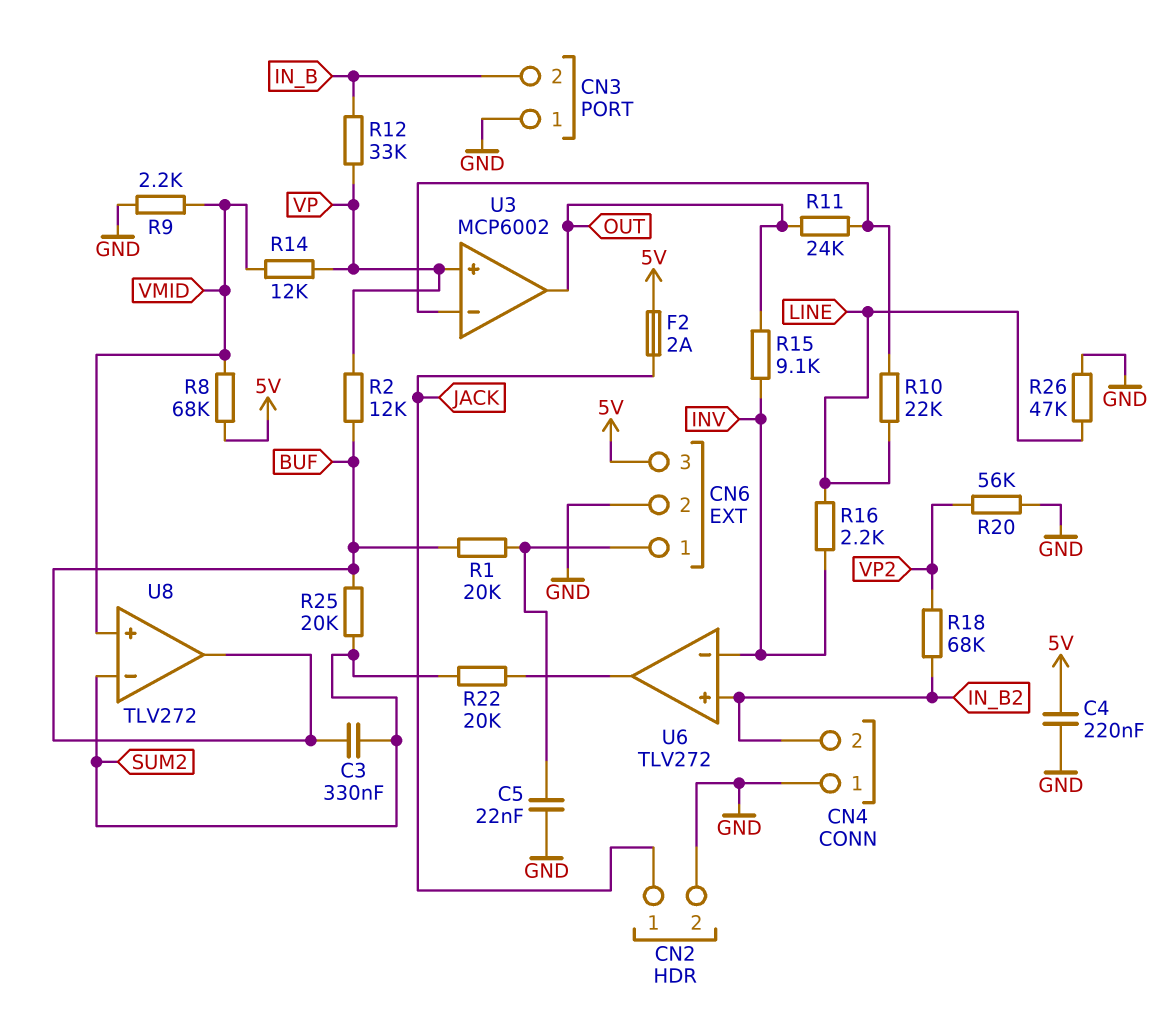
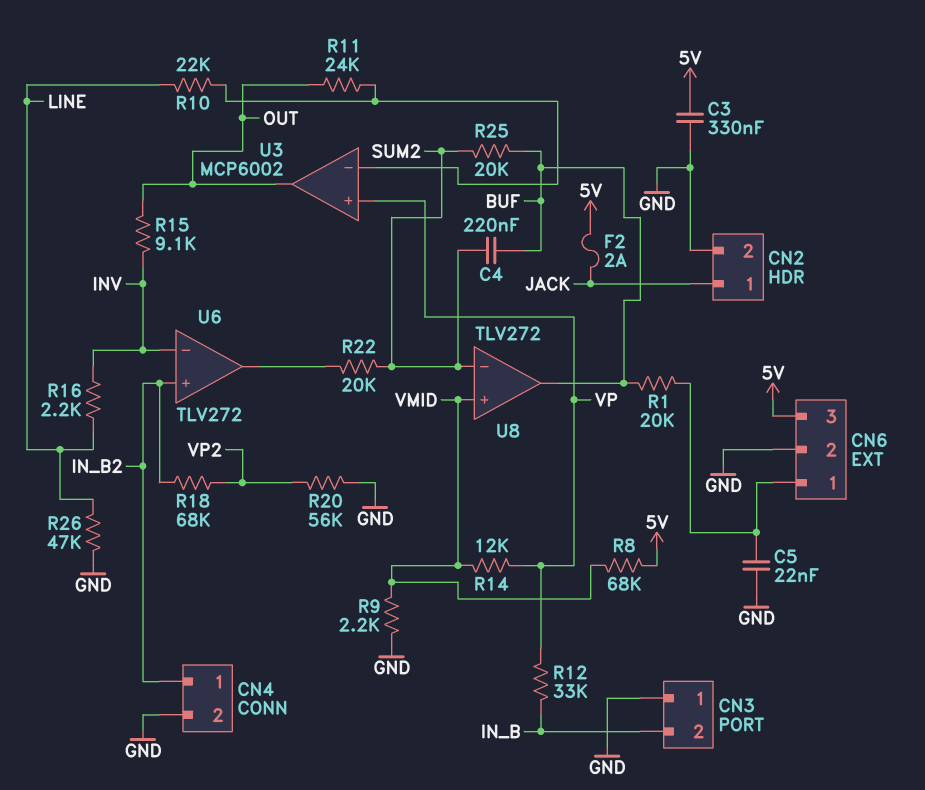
C3: 330nF (BUF, SUM2) -> 330nF (5V, GND)
C4: 220nF (5V, GND) -> 220nF (BUF, SUM2)
CN4 pin 1: GND -> IN_B2
CN4 pin 2: IN_B2 -> GND
R2: 12k (BUF, VP) -> none

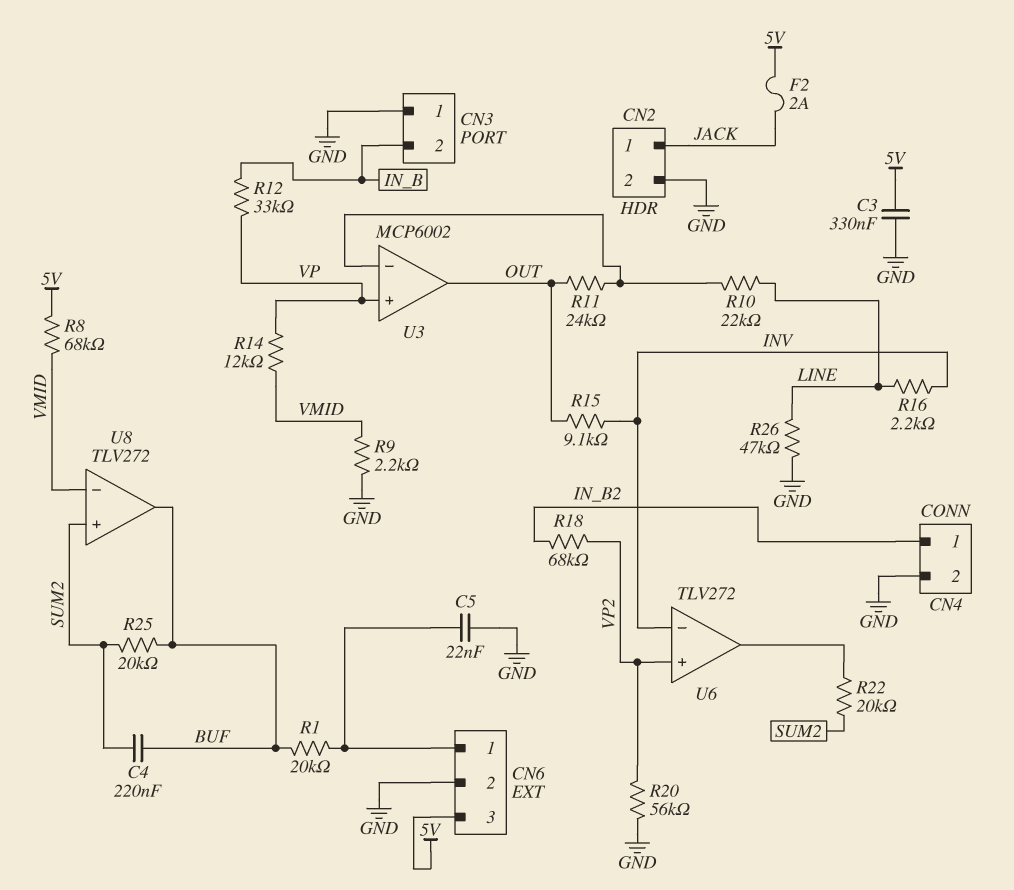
U6 pin in+: IN_B2 -> VP2
U8 pin in+: VMID -> SUM2
U8 pin in-: SUM2 -> VMID

